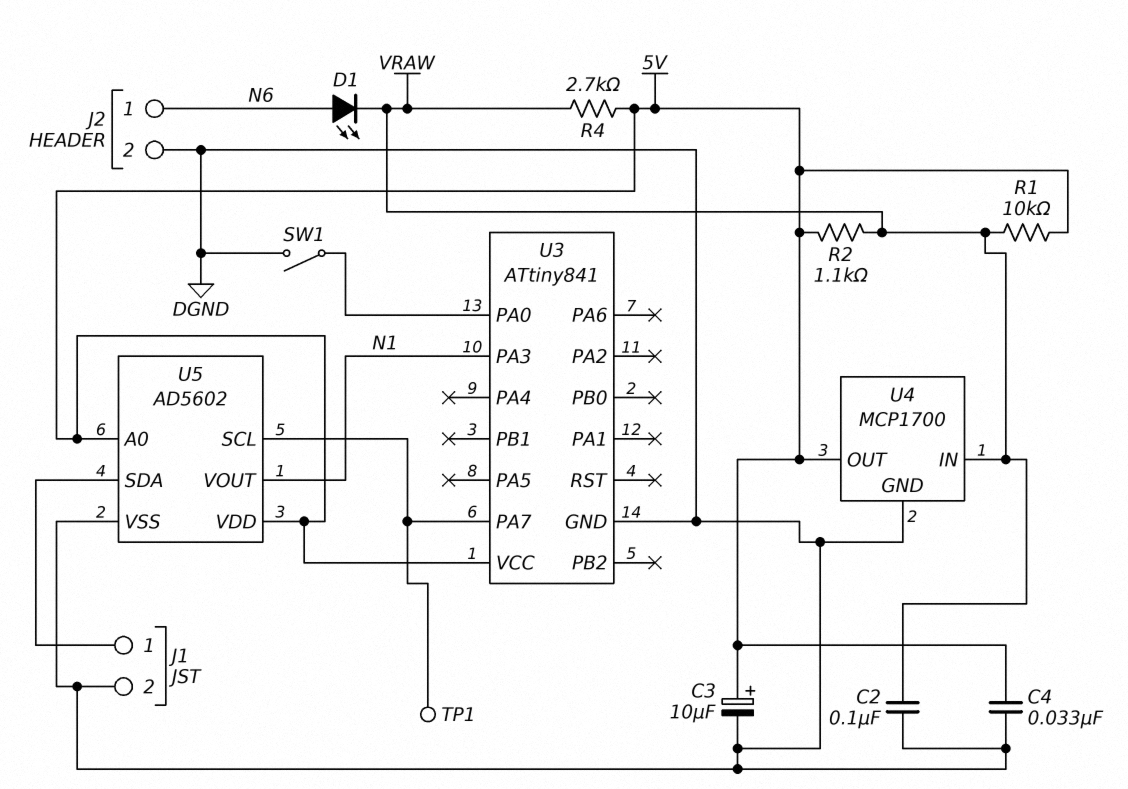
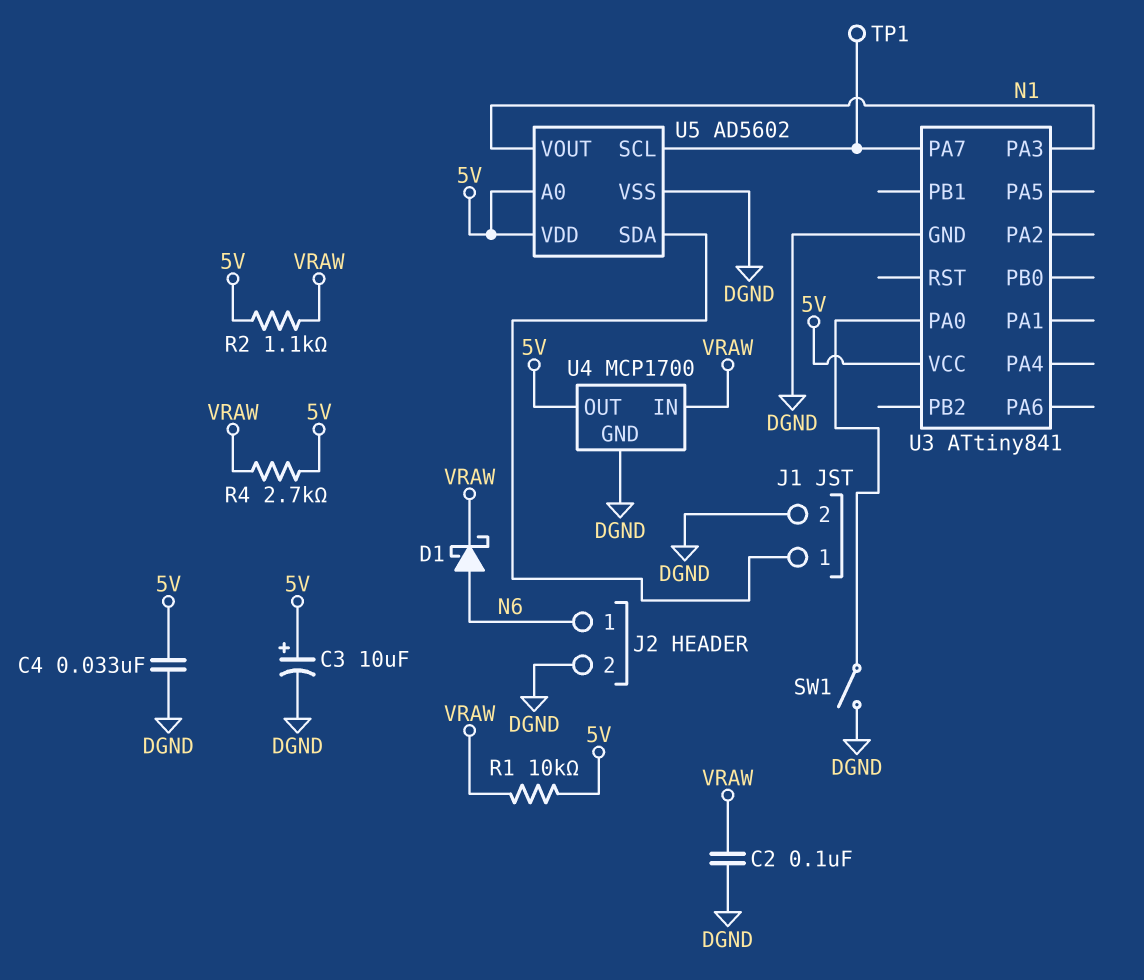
D1: LED (A N6, K VRAW) -> schottky (A N6, K VRAW)

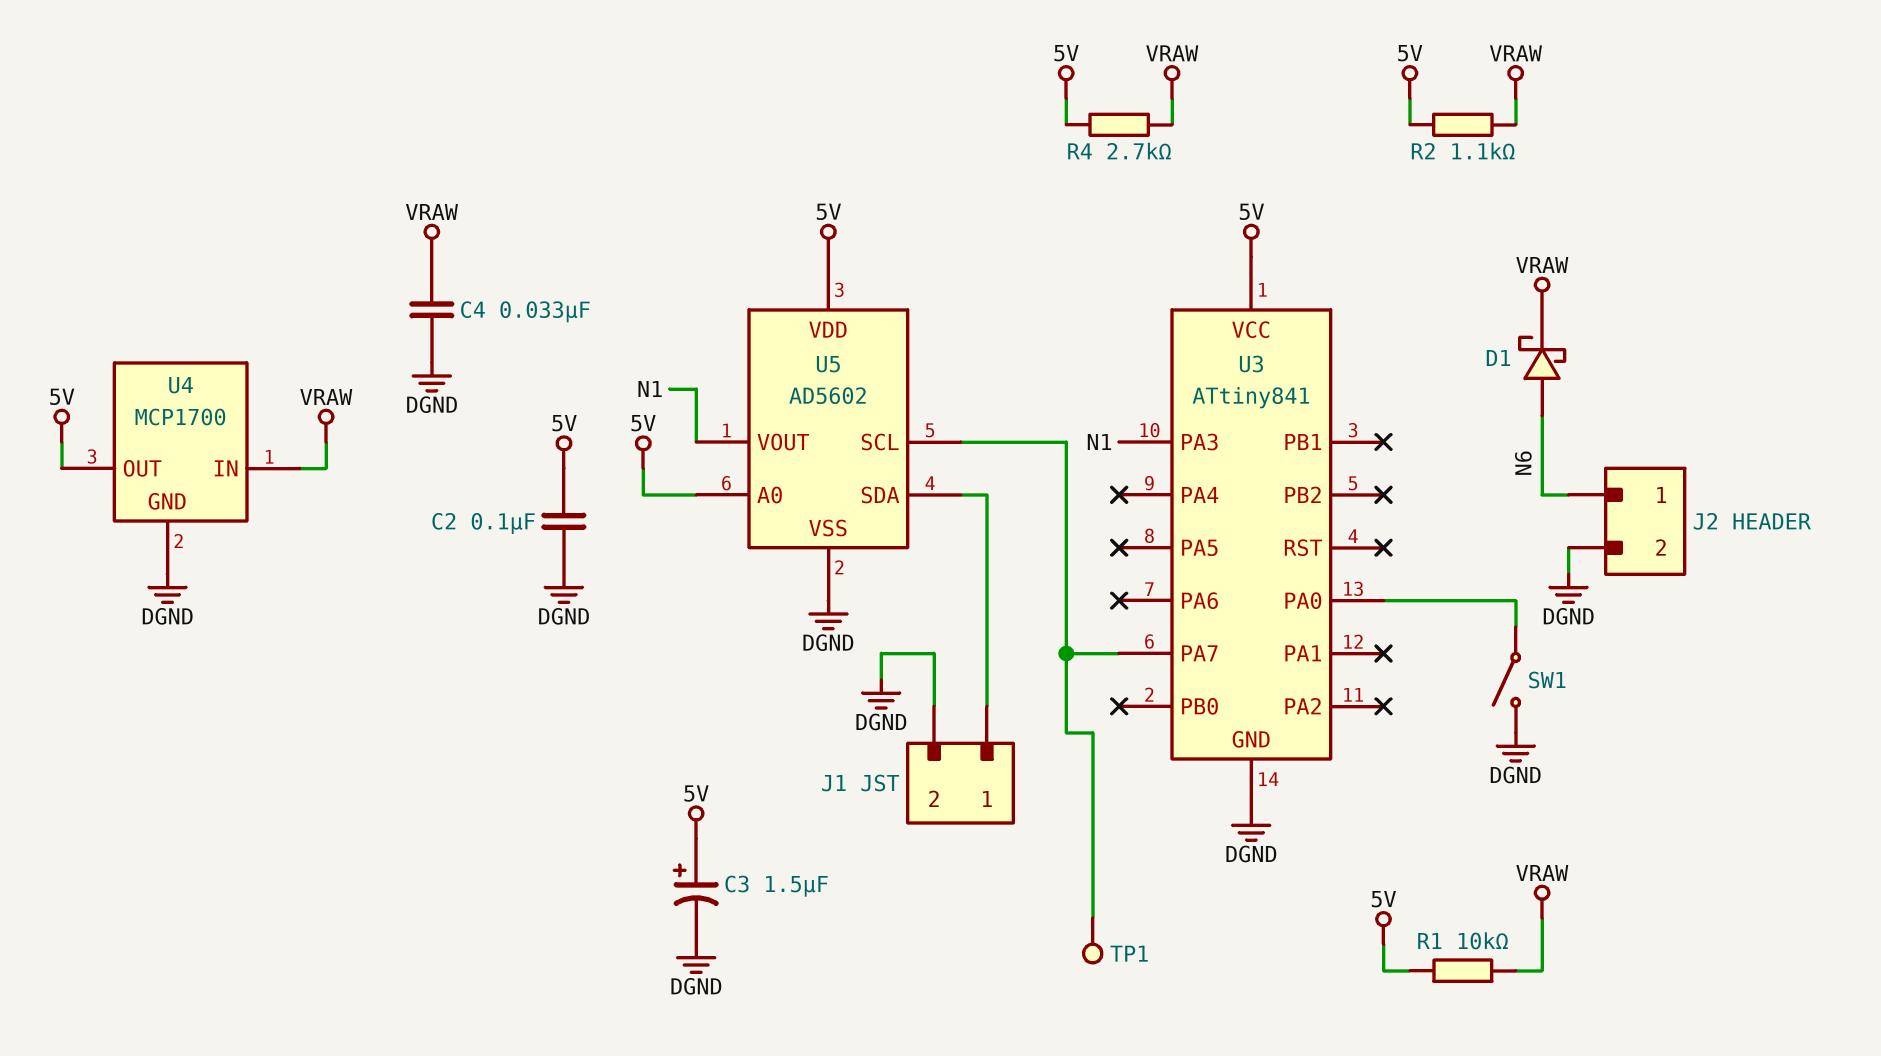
C2: 100nF (DGND, VRAW) -> 100nF (5V, DGND)
C3: 10uF (plus 5V, minus DGND) -> 1.5uF (plus 5V, minus DGND)
C4: 33nF (5V, DGND) -> 33nF (DGND, VRAW)

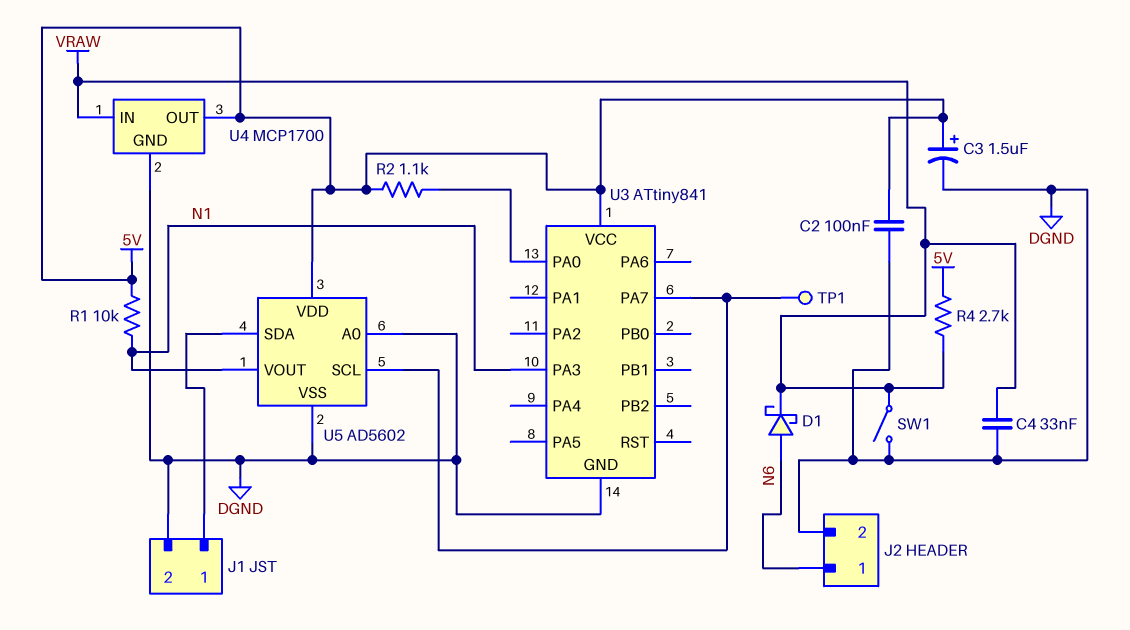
R1: 10k (5V, VRAW) -> 10k (5V, N1)
R2: 1.1k (5V, VRAW) -> 1.1k (5V, U3/PA0)
SW1: switch (DGND, U3/PA0) -> switch (DGND, VRAW)
U5 pin A0: 5V -> DGND

